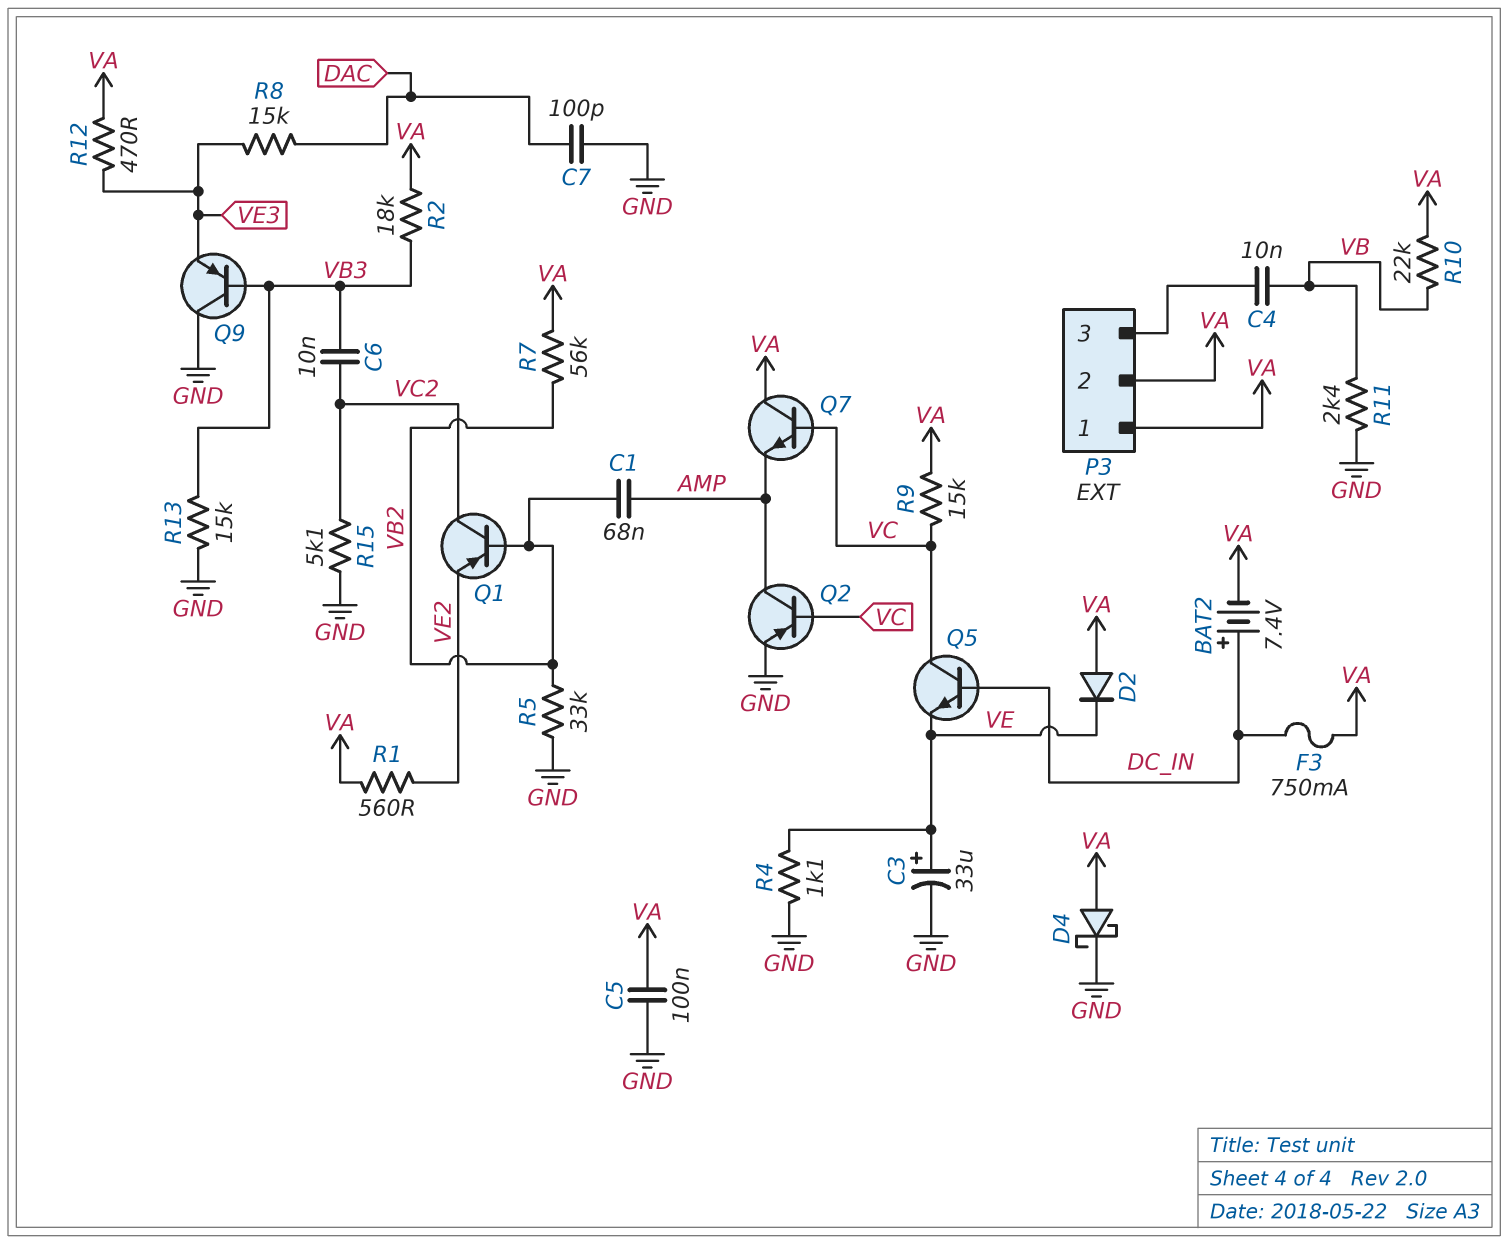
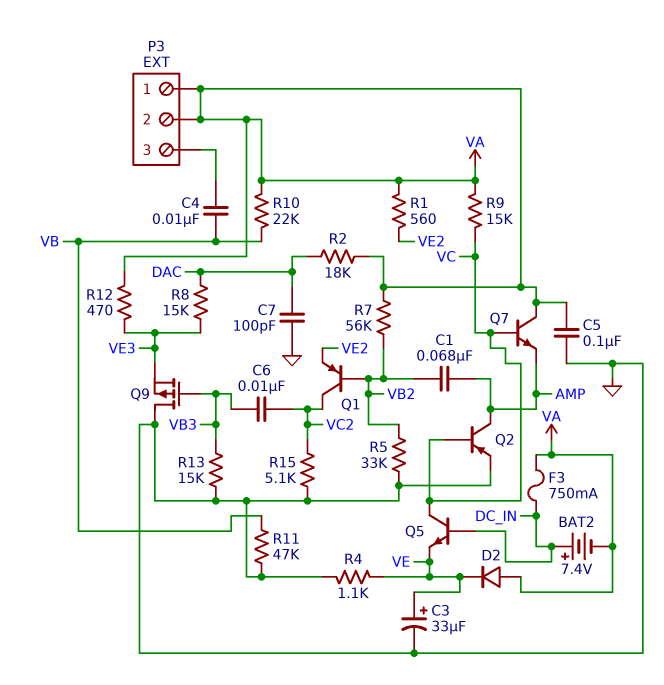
D4: schottky (A VA, K GND) -> none
Q9: PNP (B VB3, C GND, E VE3) -> PMOS (G VB3, D GND, S VE3)
R2: 18k (VA, VB3) -> 18k (DAC, VA)
R11: 2.4k (GND, VB) -> 47k (GND, VB)

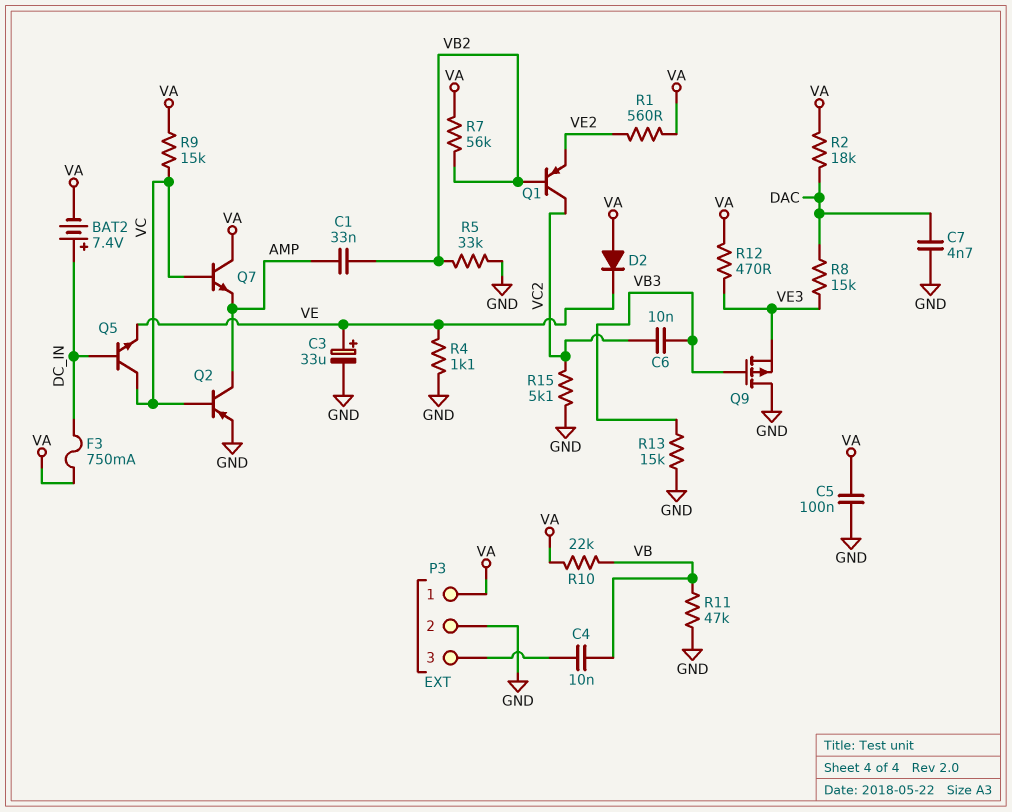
C1: 68nF (AMP, VB2) -> 33nF (AMP, VB2)
C7: 100pF (DAC, GND) -> 4.7nF (DAC, GND)
P3 pin 2: VA -> GND

